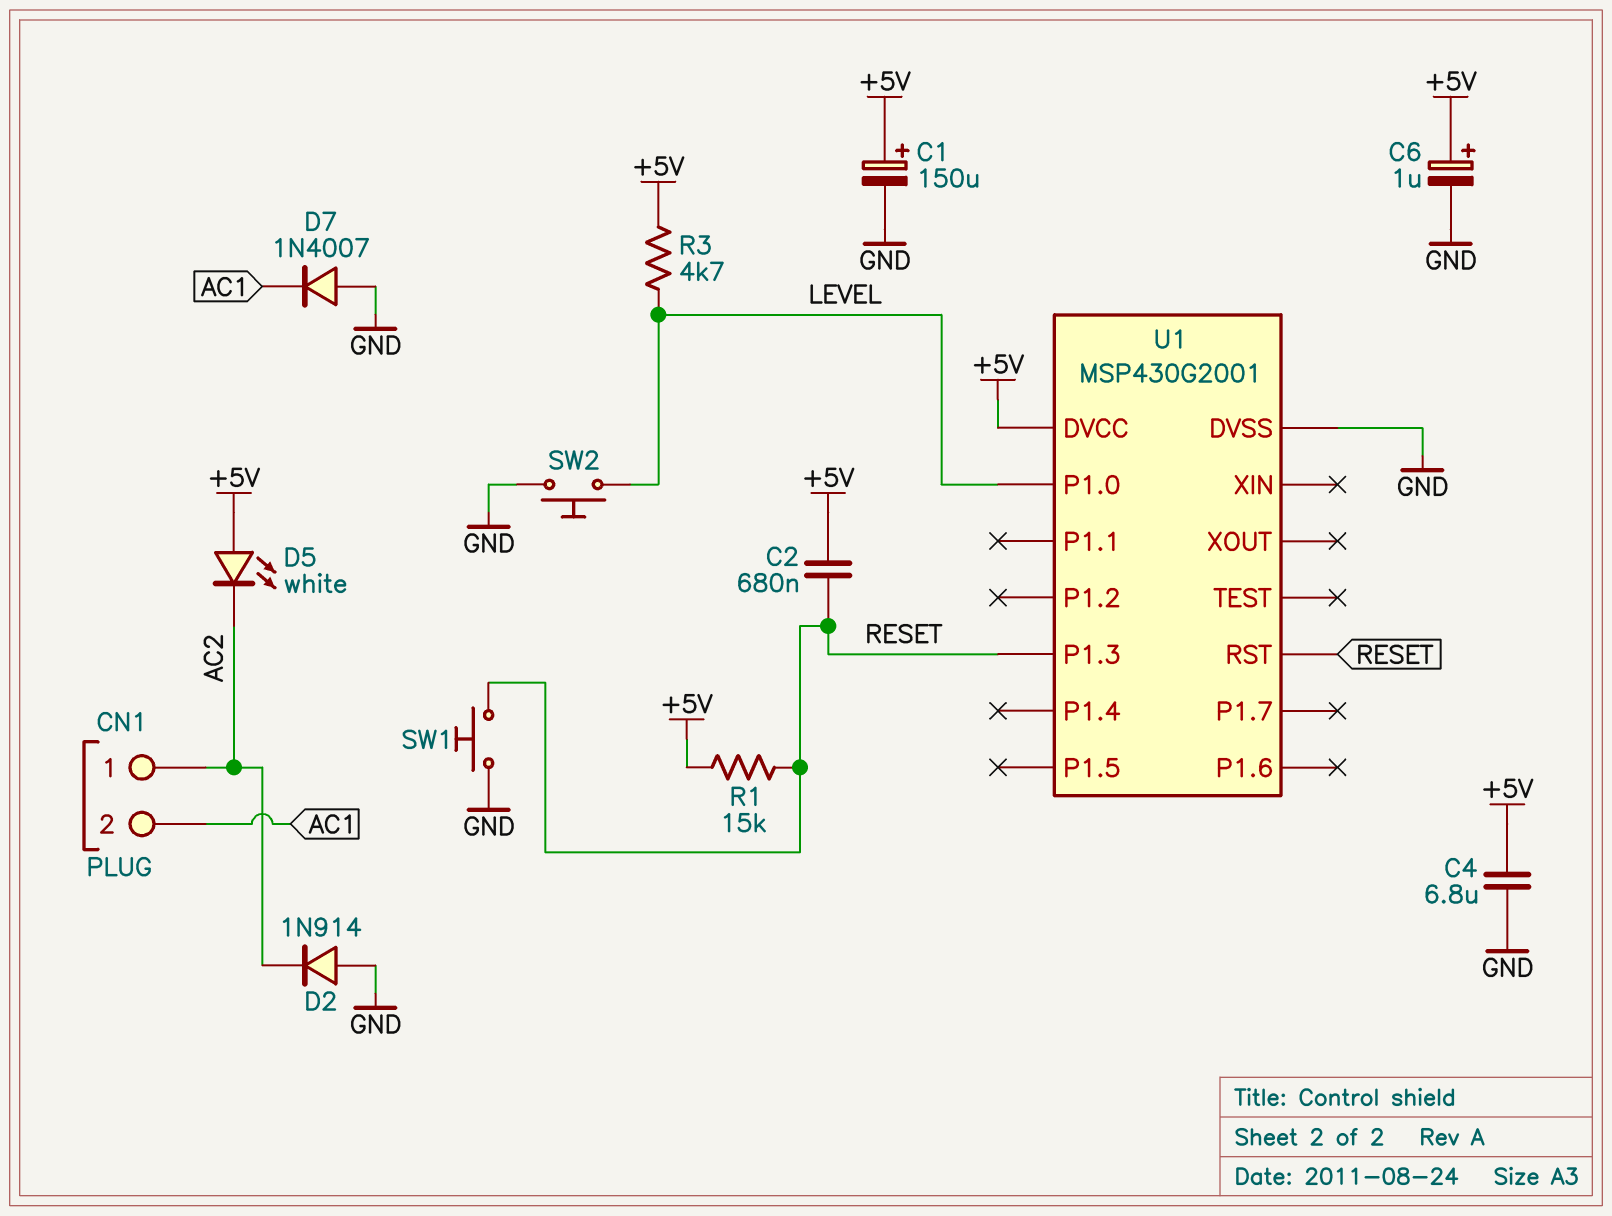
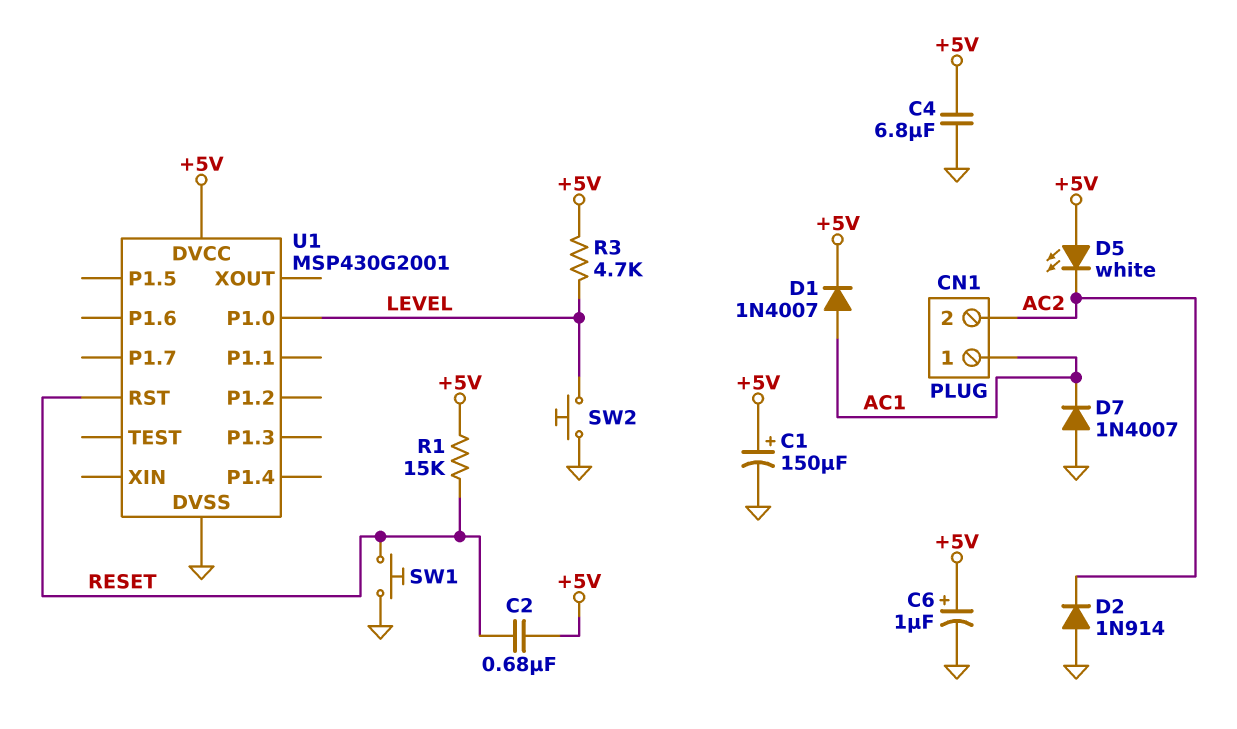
CN1 pin 1: AC2 -> AC1
CN1 pin 2: AC1 -> AC2
D1: none -> diode 1N4007 (A AC1, K +5V)
U1 pin P1.3: RESET -> none

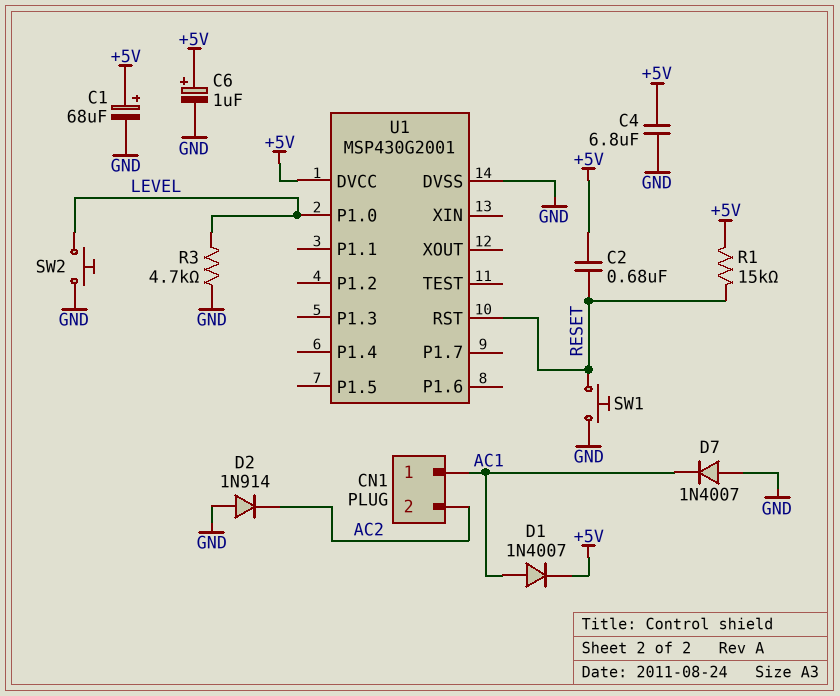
C1: 150uF (plus +5V, minus GND) -> 68uF (plus +5V, minus GND)
D5: LED white (A +5V, K AC2) -> none
R3: 4.7k (+5V, LEVEL) -> 4.7k (GND, LEVEL)

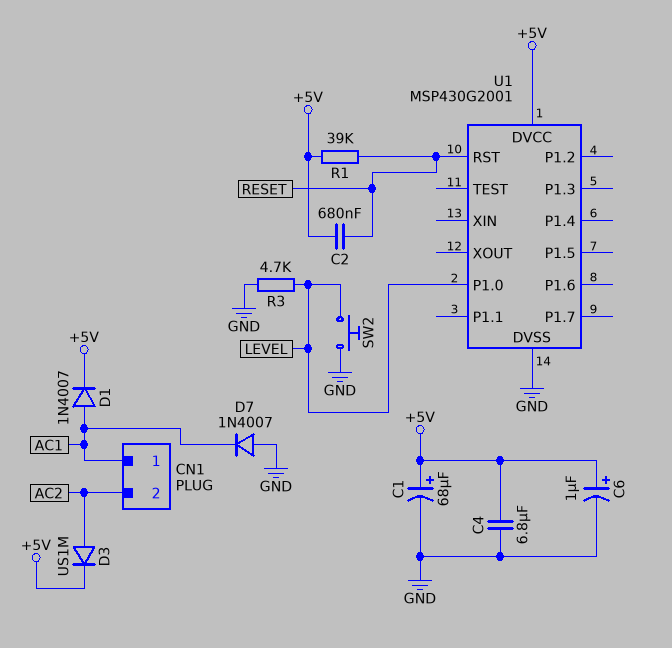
D2: diode 1N914 (A GND, K AC2) -> none
D3: none -> diode US1M (A AC2, K +5V)
R1: 15k (+5V, RESET) -> 39k (+5V, RESET)
SW1: button (GND, RESET) -> none

